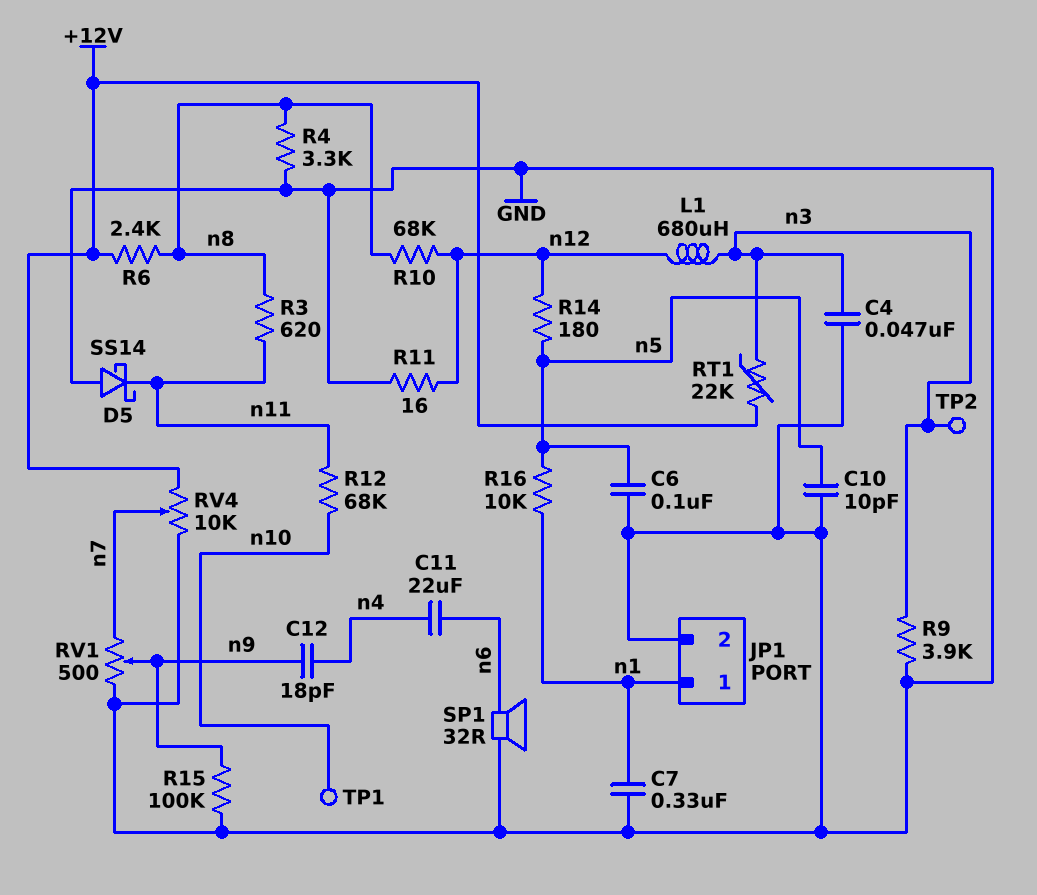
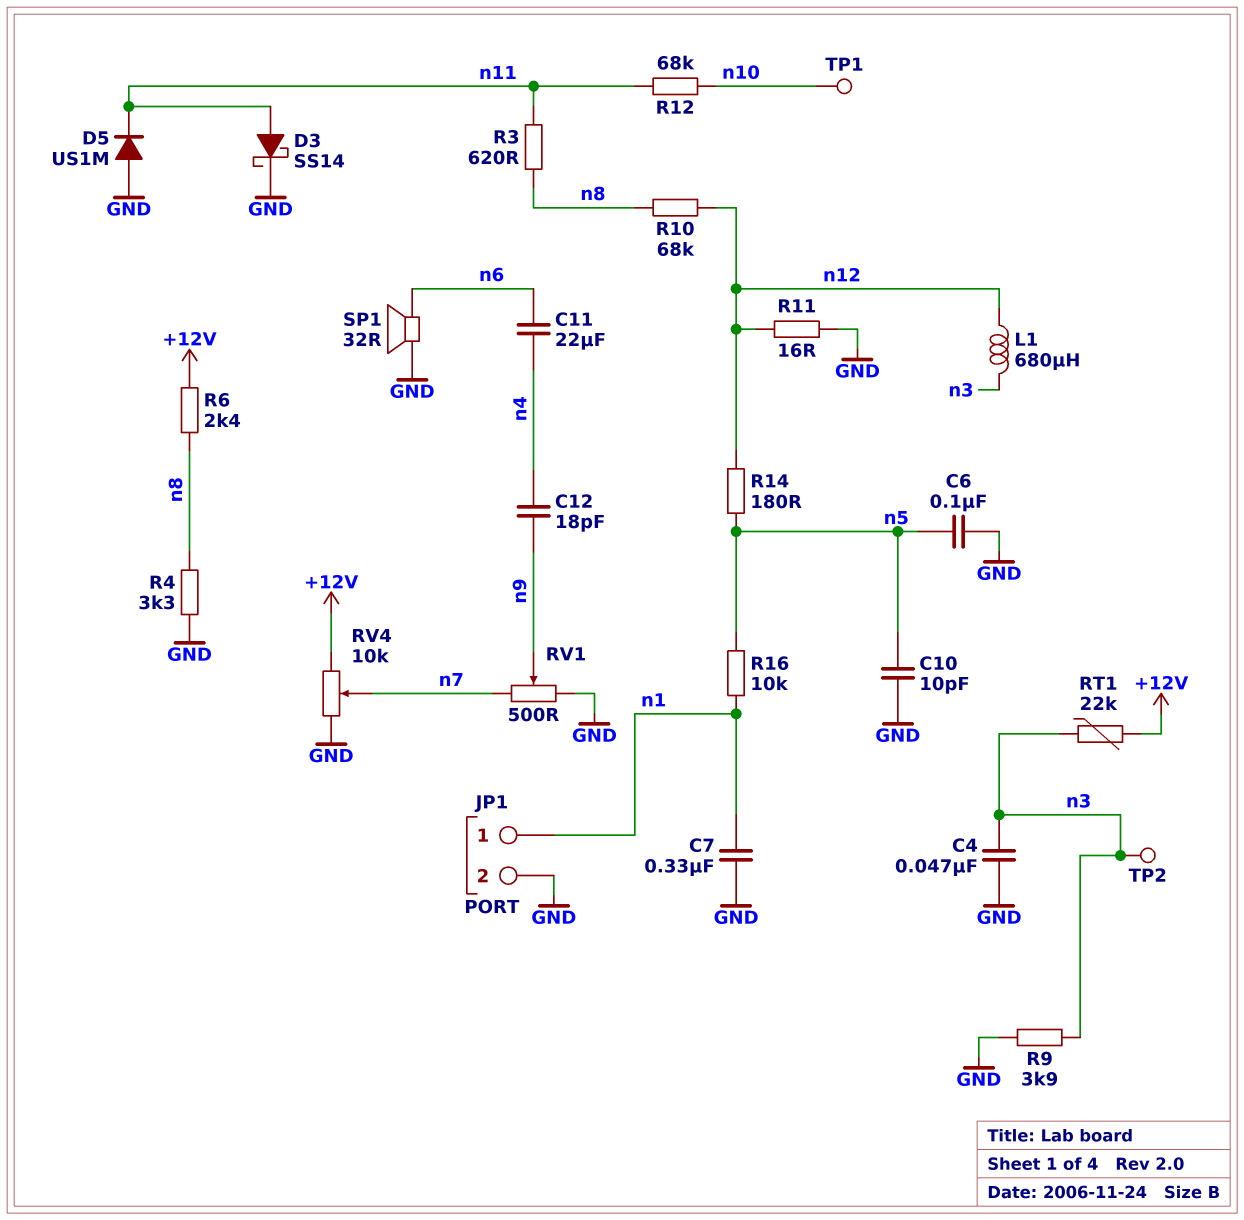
D3: none -> schottky SS14 (A n11, K GND)
D5: schottky SS14 (A GND, K n11) -> diode US1M (A GND, K n11)
R15: 100k (GND, n9) -> none

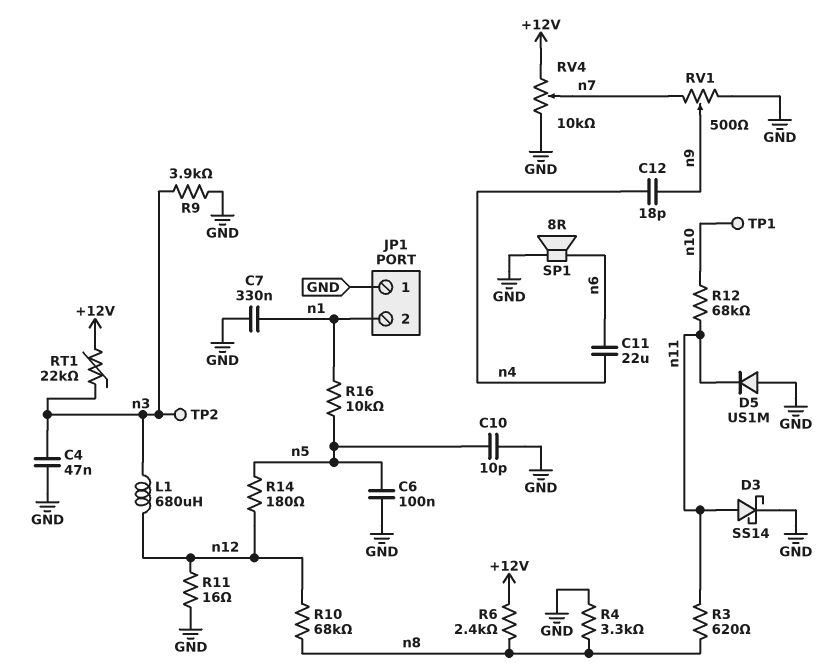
JP1 pin 1: n1 -> GND
JP1 pin 2: GND -> n1
SP1: speaker 32R (GND, n6) -> speaker 8R (GND, n6)

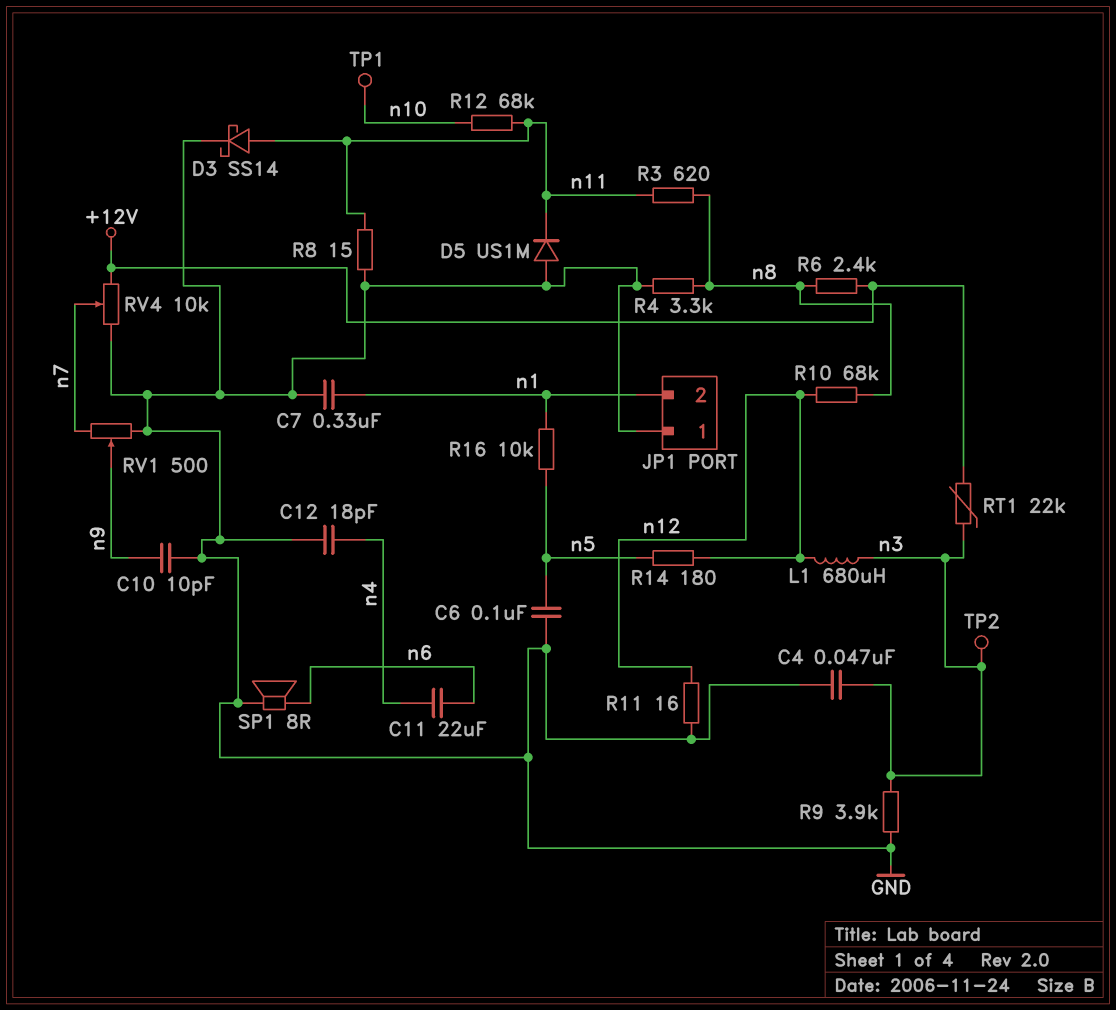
C10: 10pF (GND, n5) -> 10pF (GND, n9)
C12: 18pF (n4, n9) -> 18pF (GND, n4)
R8: none -> 15 (GND, n11)

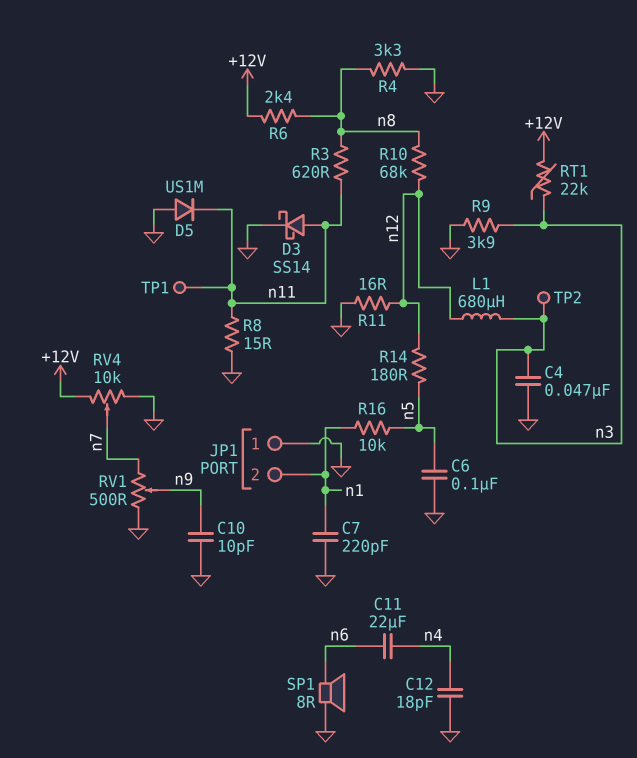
C7: 330nF (GND, n1) -> 220pF (GND, n1)
R12: 68k (n10, n11) -> none
TP1: test point (n10) -> test point (n11)

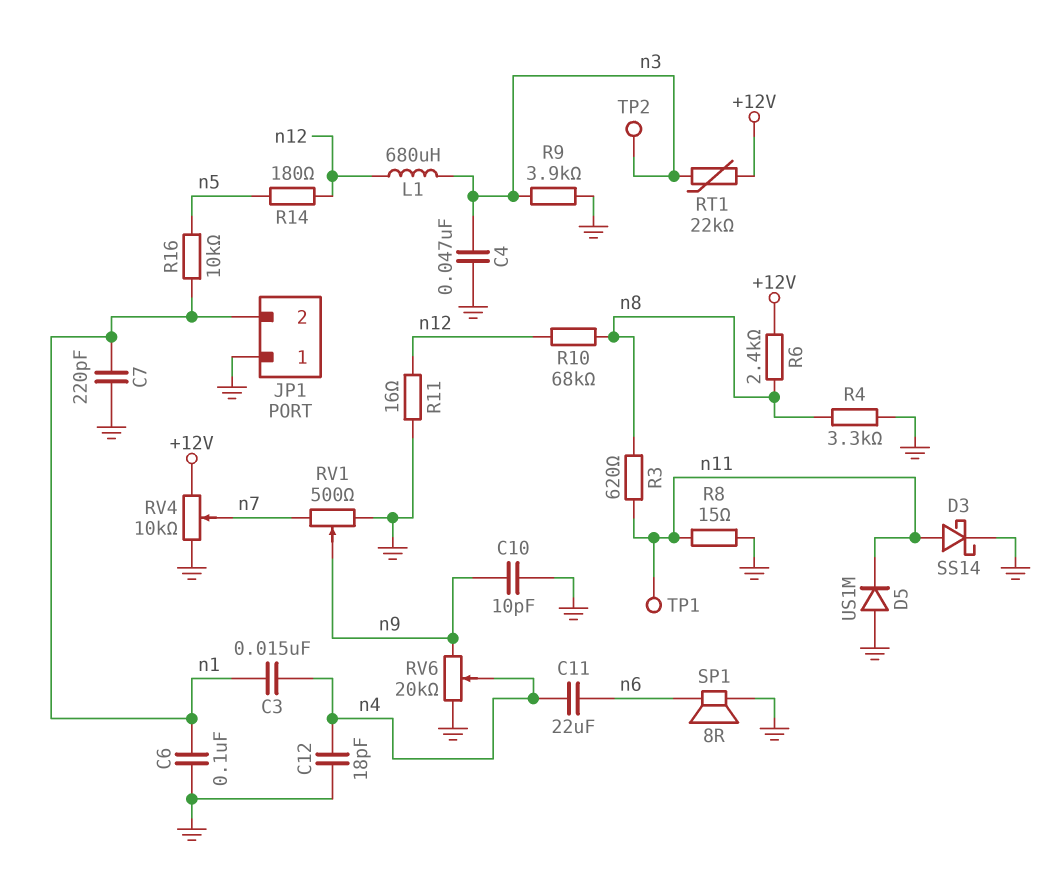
C3: none -> 15nF (n1, n4)
C6: 100nF (GND, n5) -> 100nF (GND, n1)
RV6: none -> 20k (GND, n9, wiper n4)

